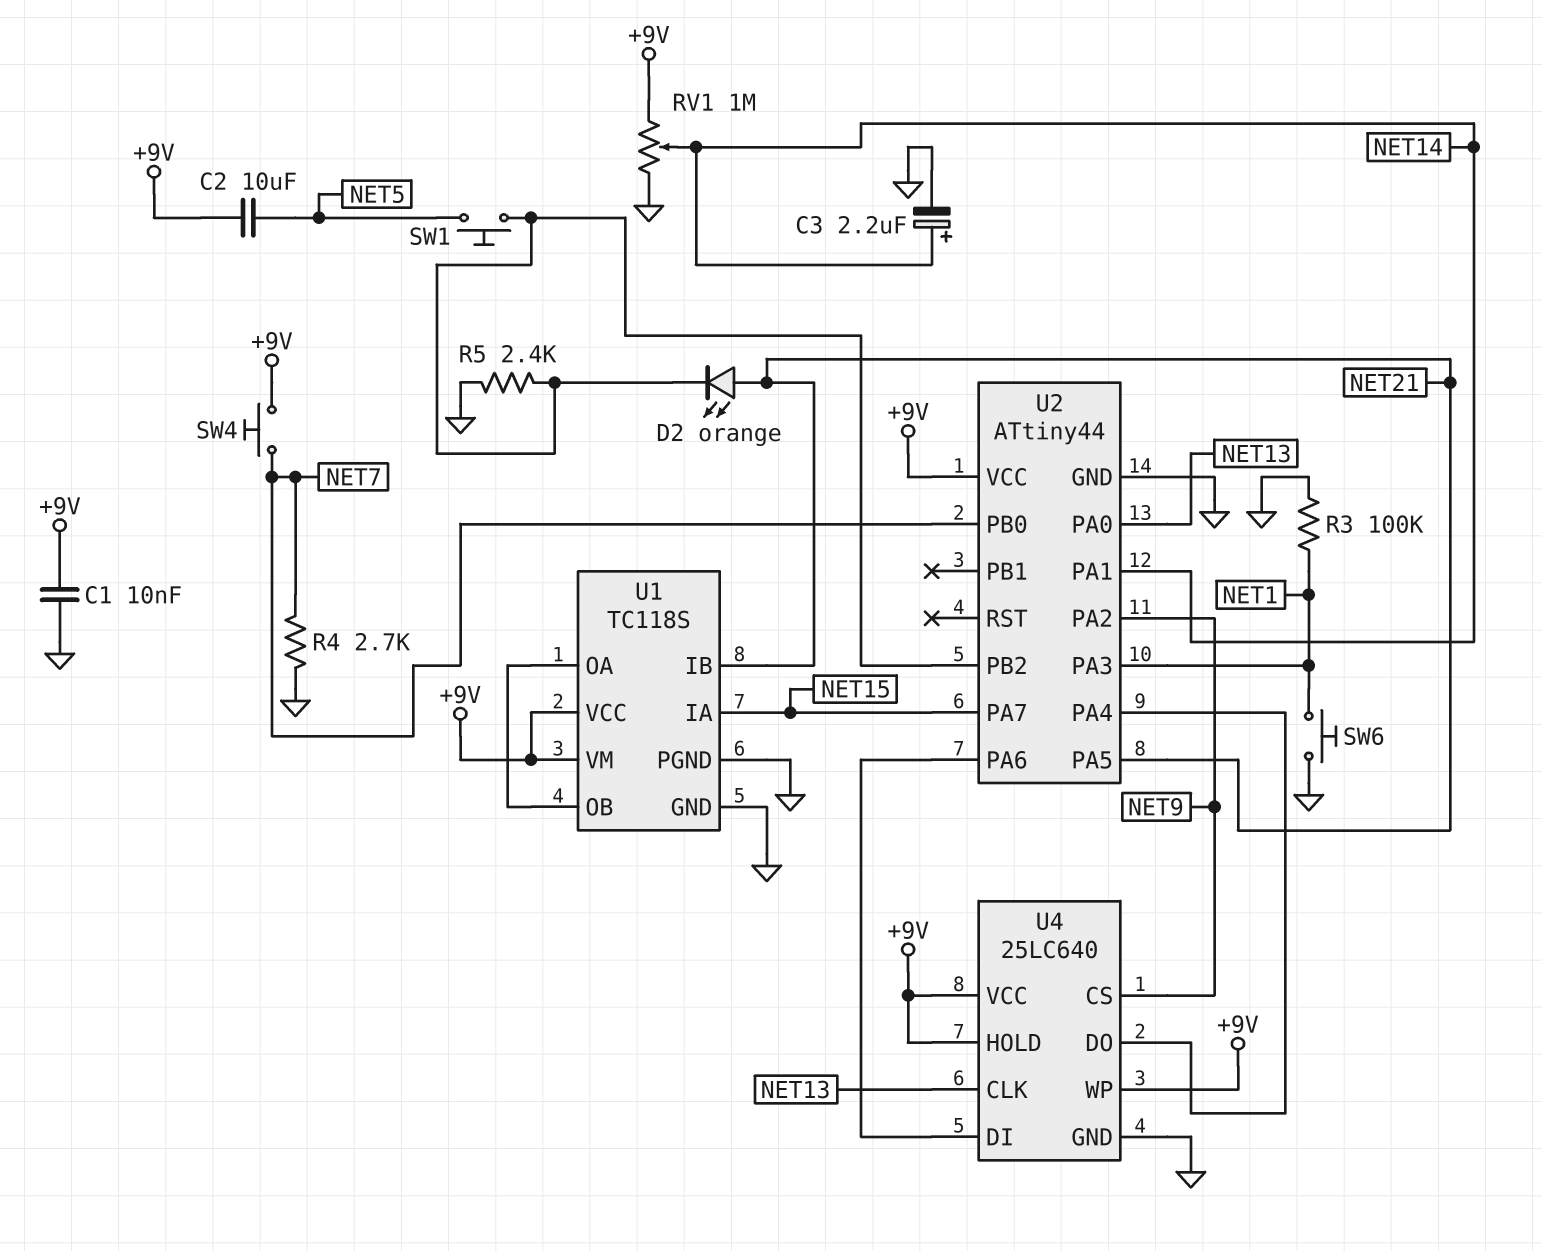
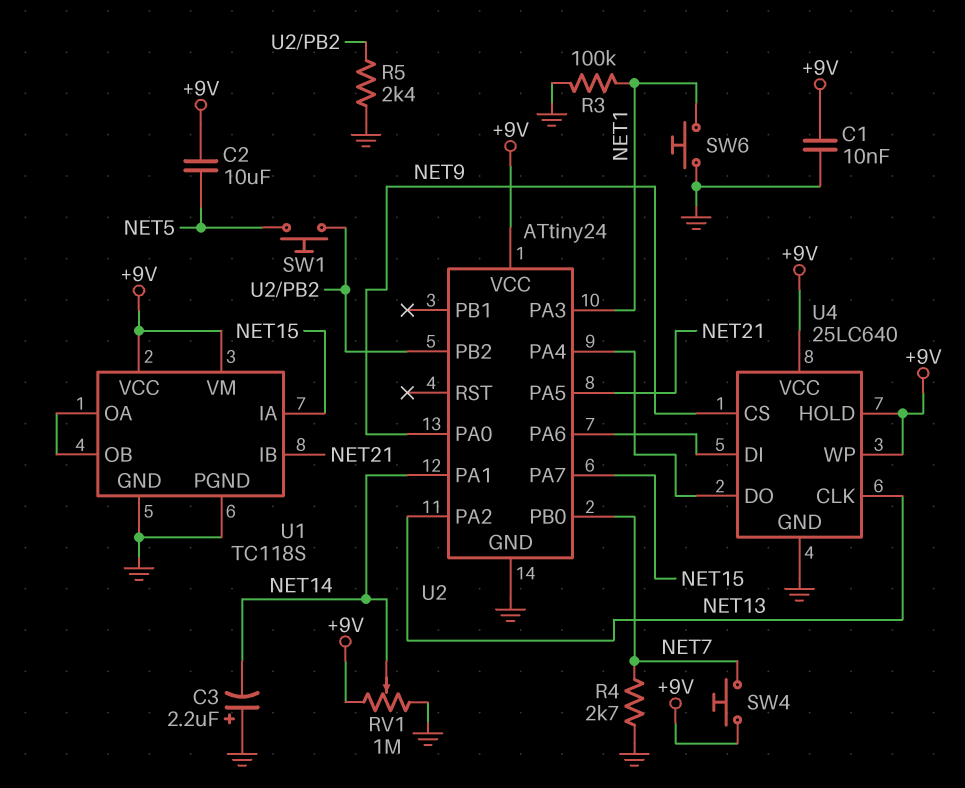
C3: 2.2uF (plus NET14, minus GND) -> 2.2uF (plus GND, minus NET14)
D2: LED orange (A NET21, K U2/PB2) -> none
U2: ATtiny44 -> ATtiny24
U2 pin PA0: NET13 -> NET9
U2 pin PA2: NET9 -> NET13

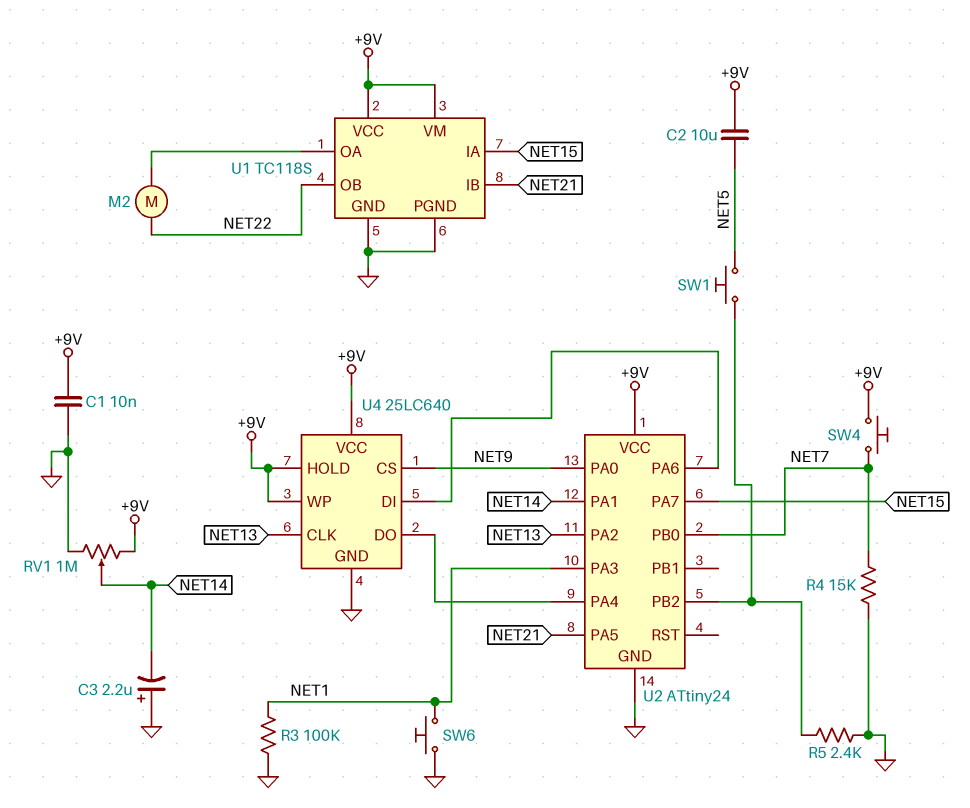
M2: none -> motor (NET22, U1/OA)
R4: 2.7k (GND, NET7) -> 15k (GND, NET7)
U1 pin OB: U1/OA -> NET22

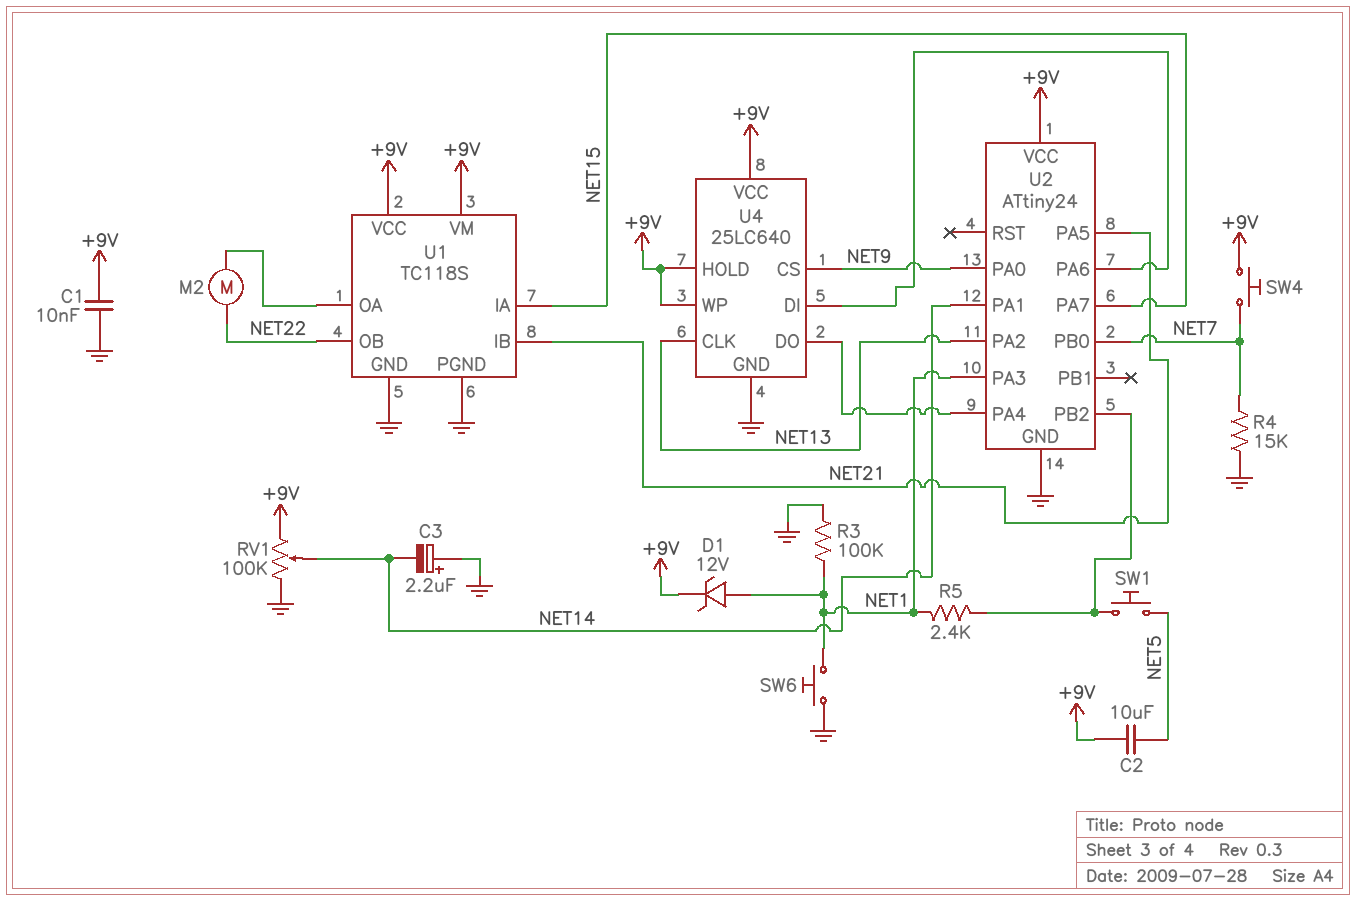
D1: none -> zener 12V (A NET1, K +9V)
R5: 2.4k (GND, U2/PB2) -> 2.4k (NET1, U2/PB2)
RV1: 1M (+9V, GND, wiper NET14) -> 100k (+9V, GND, wiper NET14)

